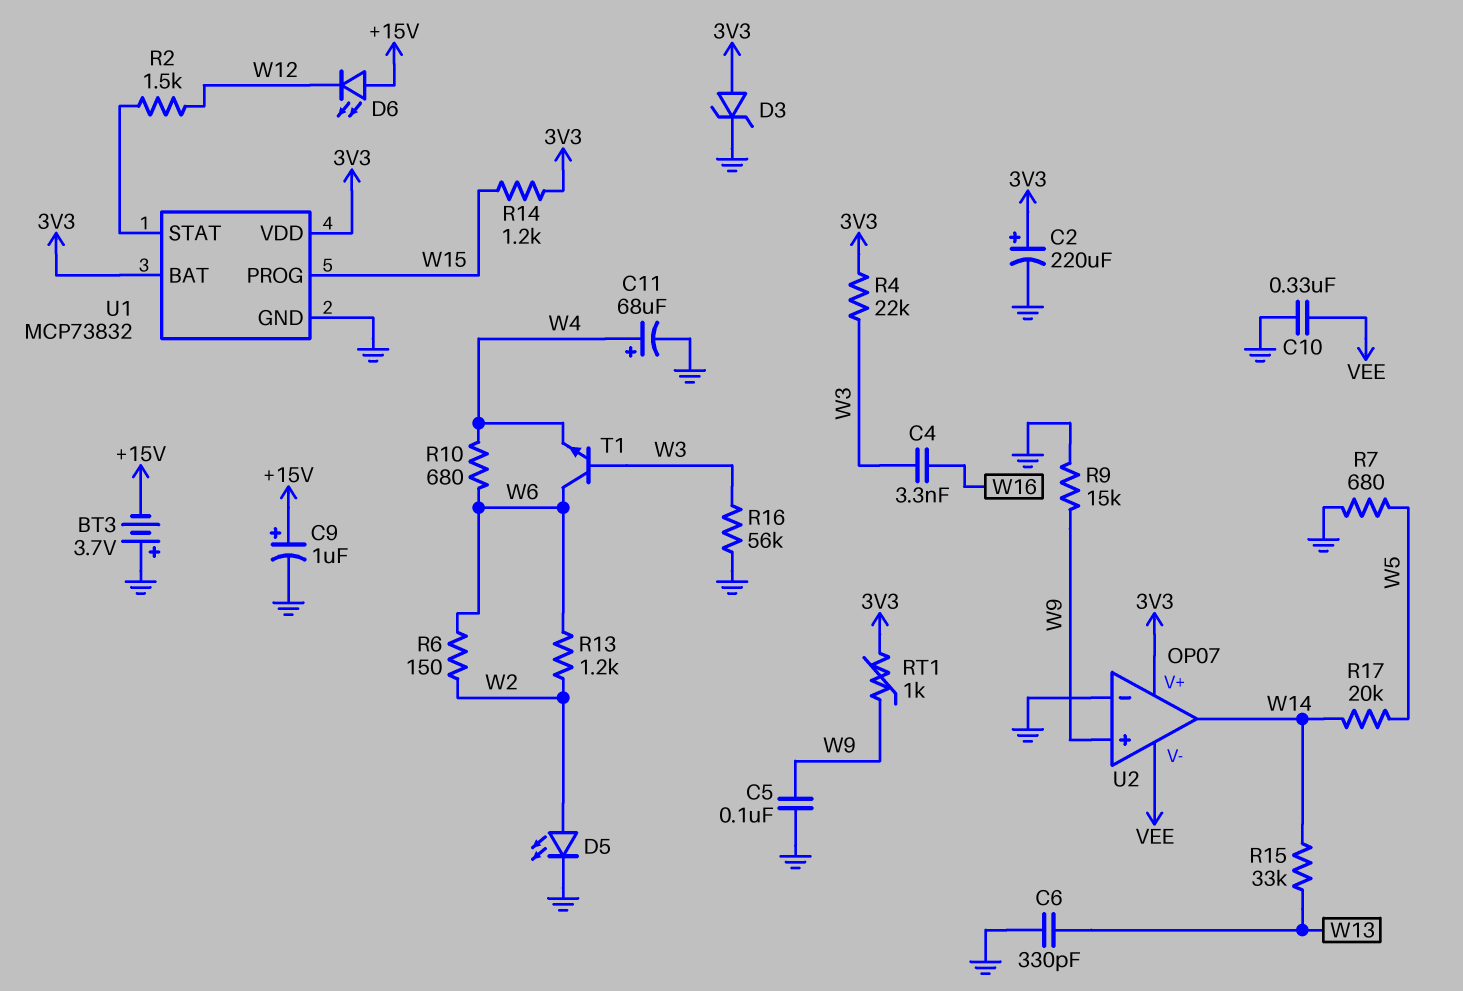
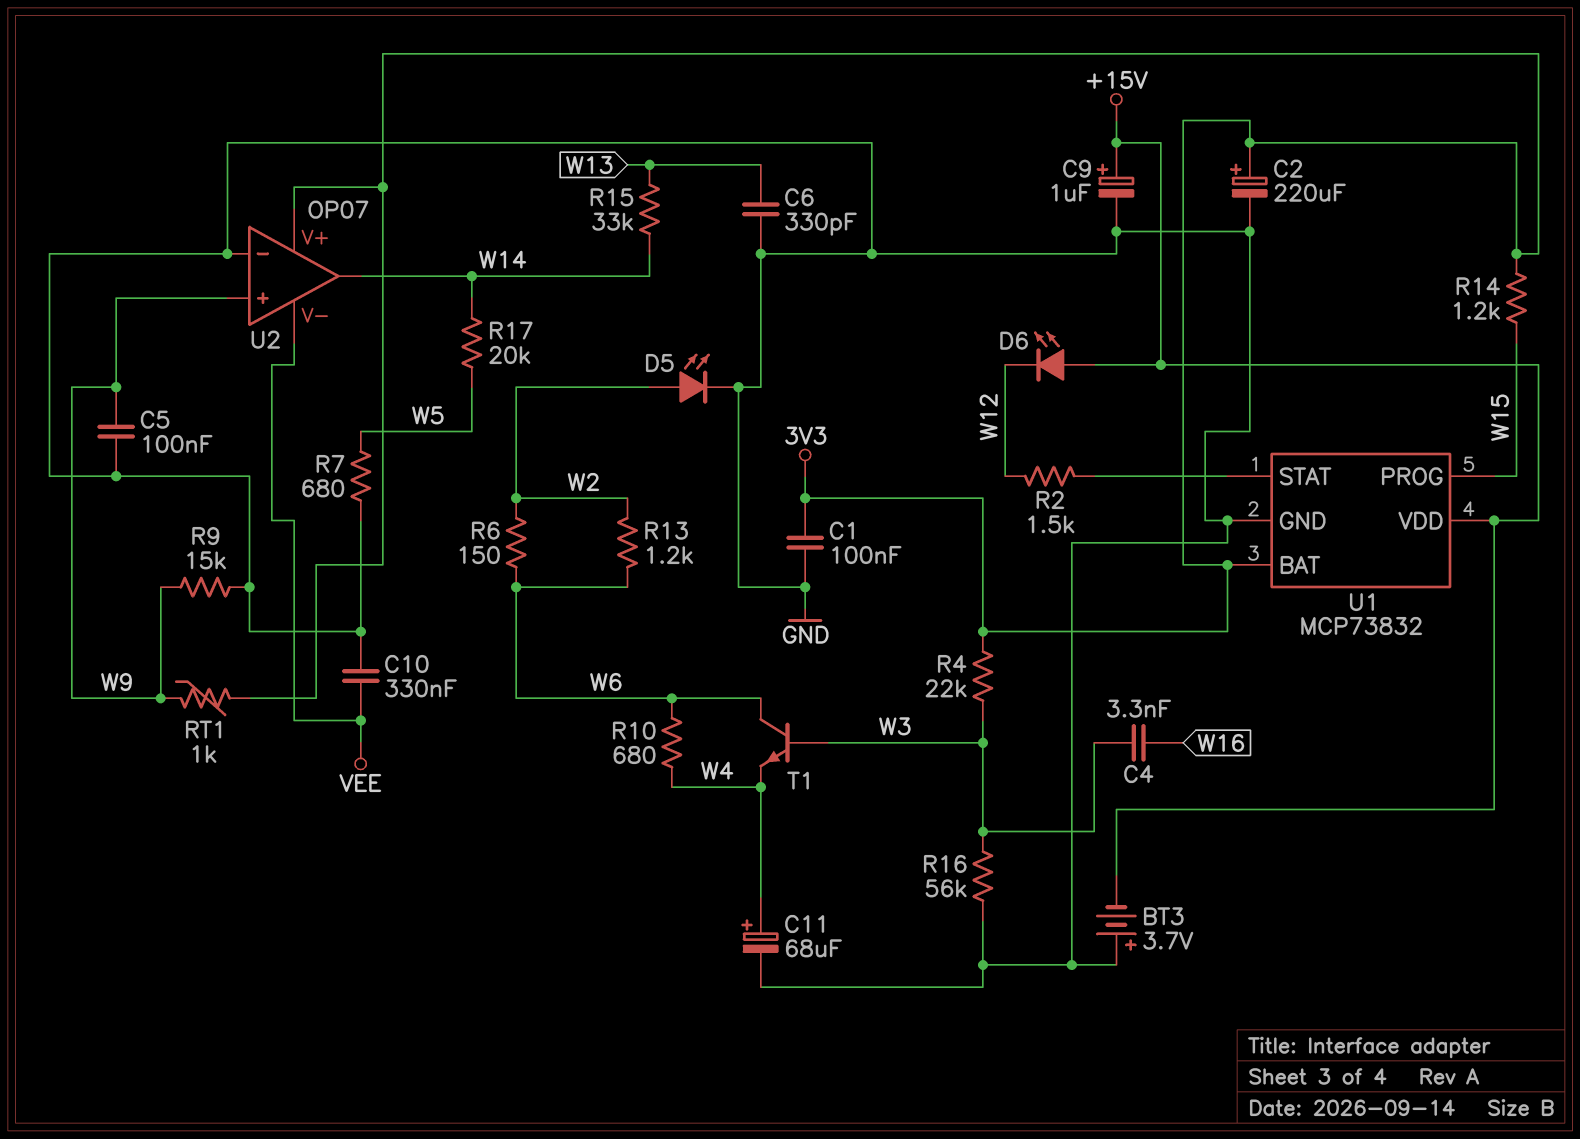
C1: none -> 100nF (3V3, GND)
D3: zener (A 3V3, K GND) -> none
U1 pin VDD: 3V3 -> +15V

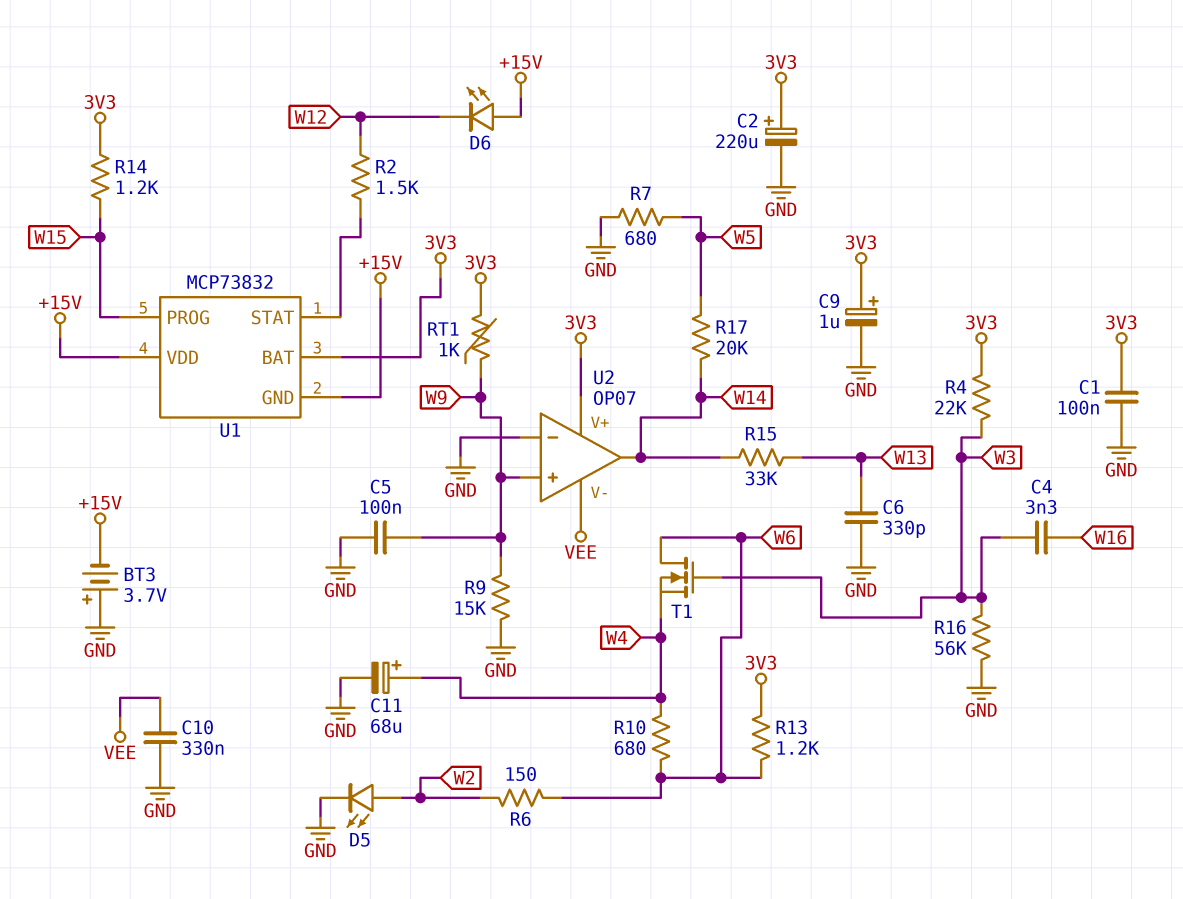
C9: 1uF (plus +15V, minus GND) -> 1uF (plus 3V3, minus GND)
R13: 1.2k (W2, W6) -> 1.2k (3V3, W6)
T1: NPN (B W3, C W6, E W4) -> NMOS (G W3, D W6, S W4)
U1 pin GND: GND -> +15V

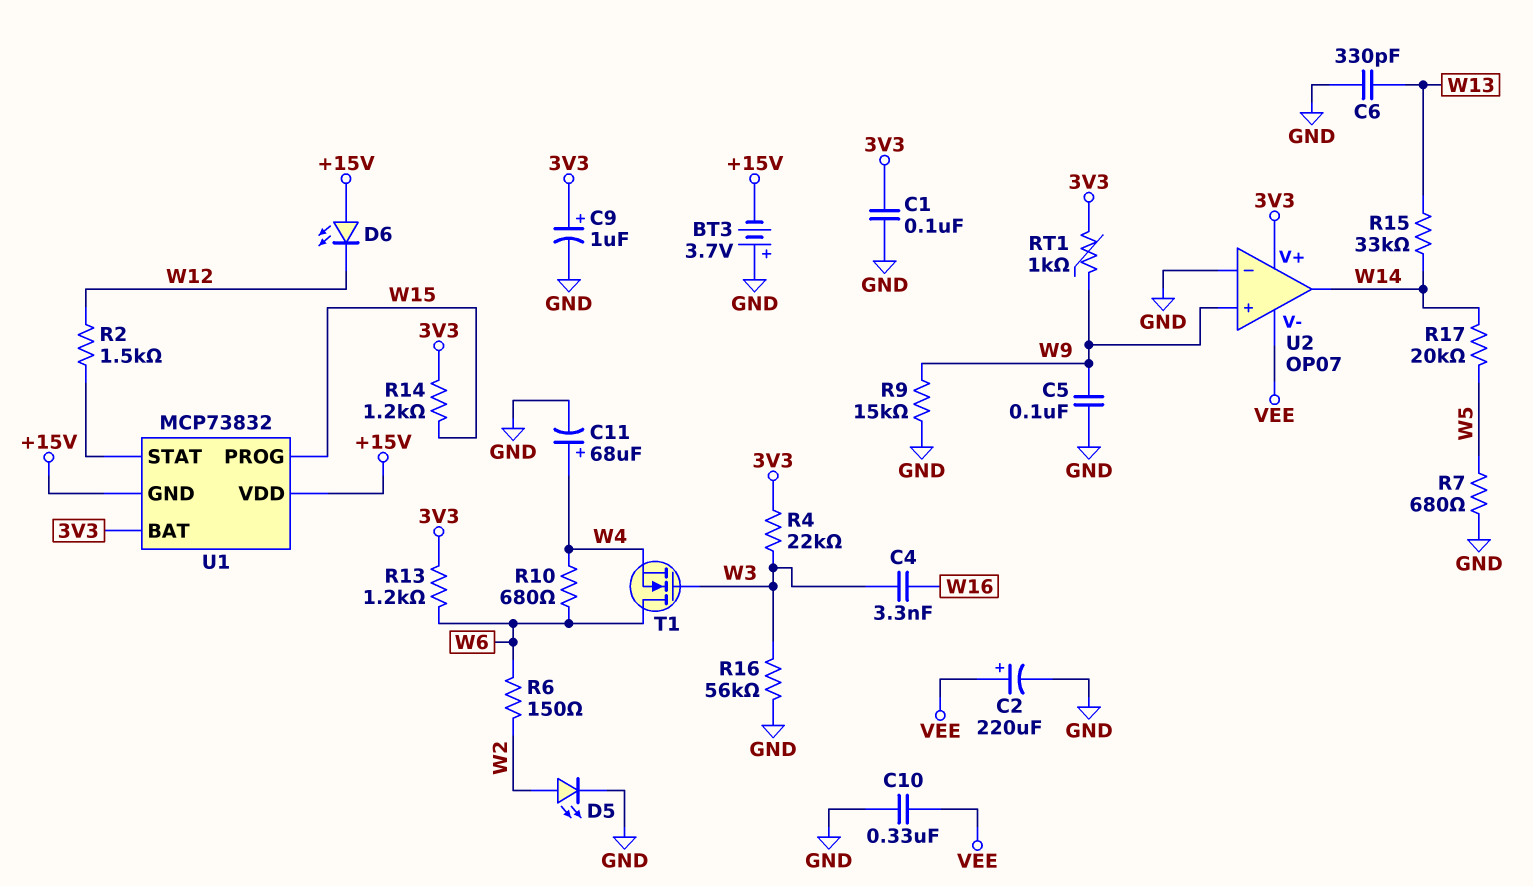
C2: 220uF (plus 3V3, minus GND) -> 220uF (plus VEE, minus GND)

